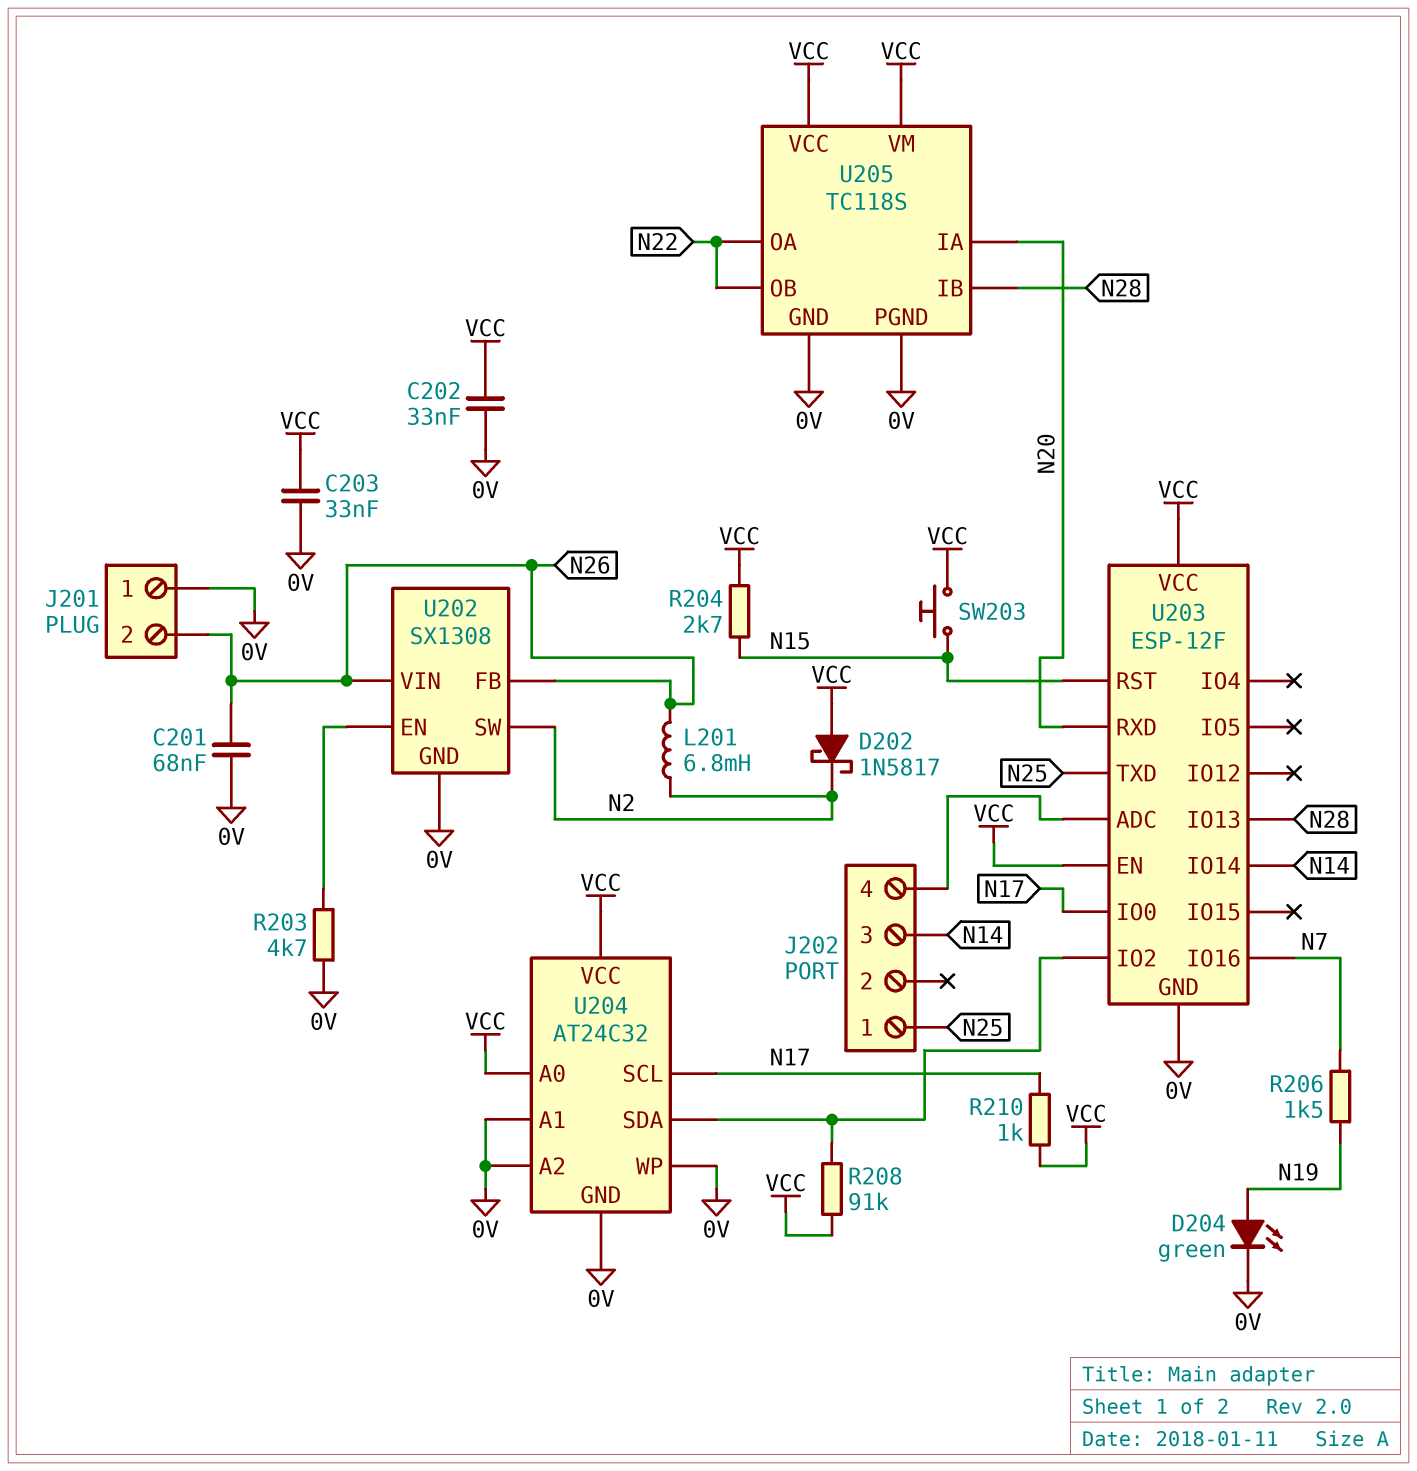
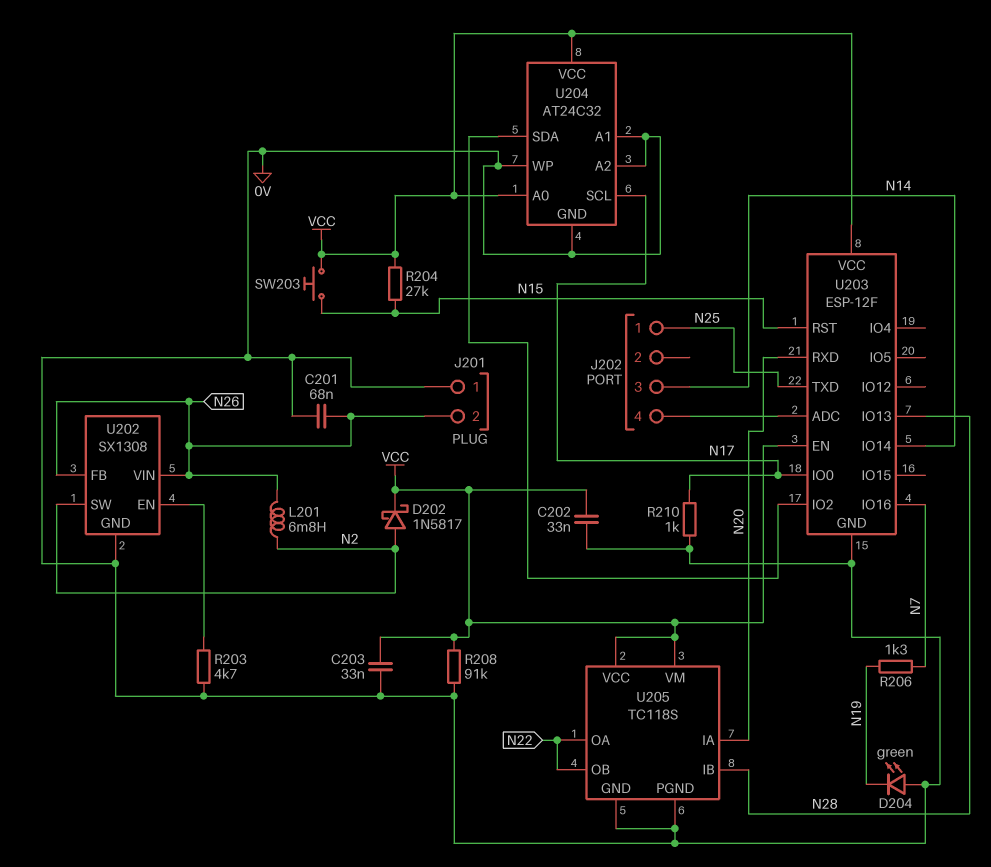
D202: schottky 1N5817 (A VCC, K N2) -> schottky 1N5817 (A N2, K VCC)
D204: LED green (A N19, K 0V) -> LED green (A 0V, K N19)
R204: 2.7k (N15, VCC) -> 27k (N15, VCC)
R206: 1.5k (N7, N19) -> 1.3k (N7, N19)
R208: 91k (U203/IO2, VCC) -> 91k (0V, VCC)
R210: 1k (N17, VCC) -> 1k (0V, N17)

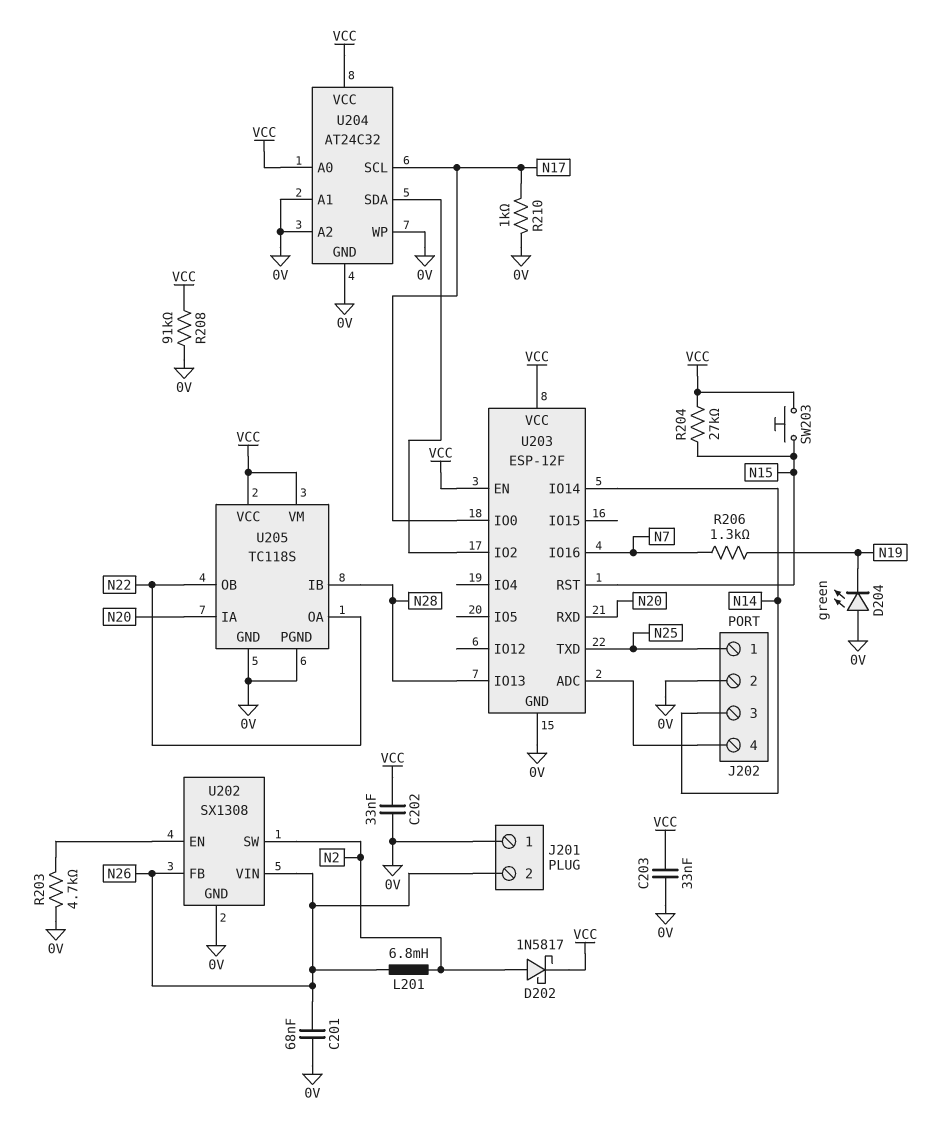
J202 pin 2: none -> 0V

